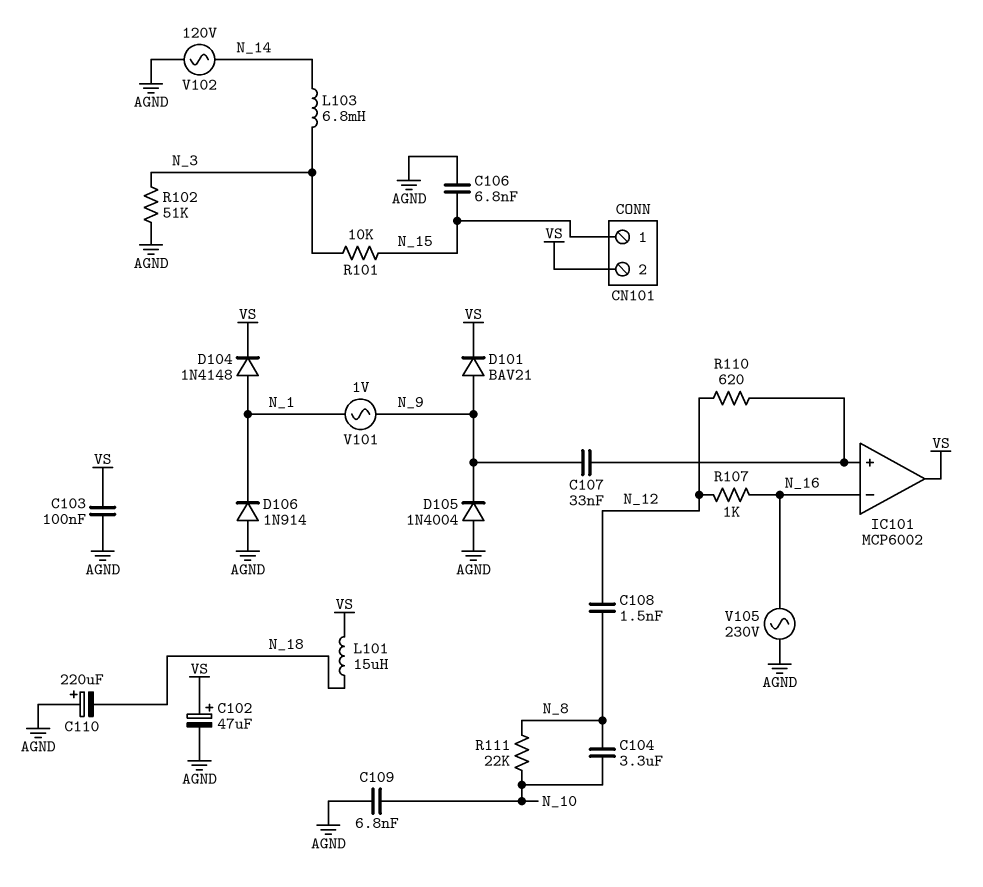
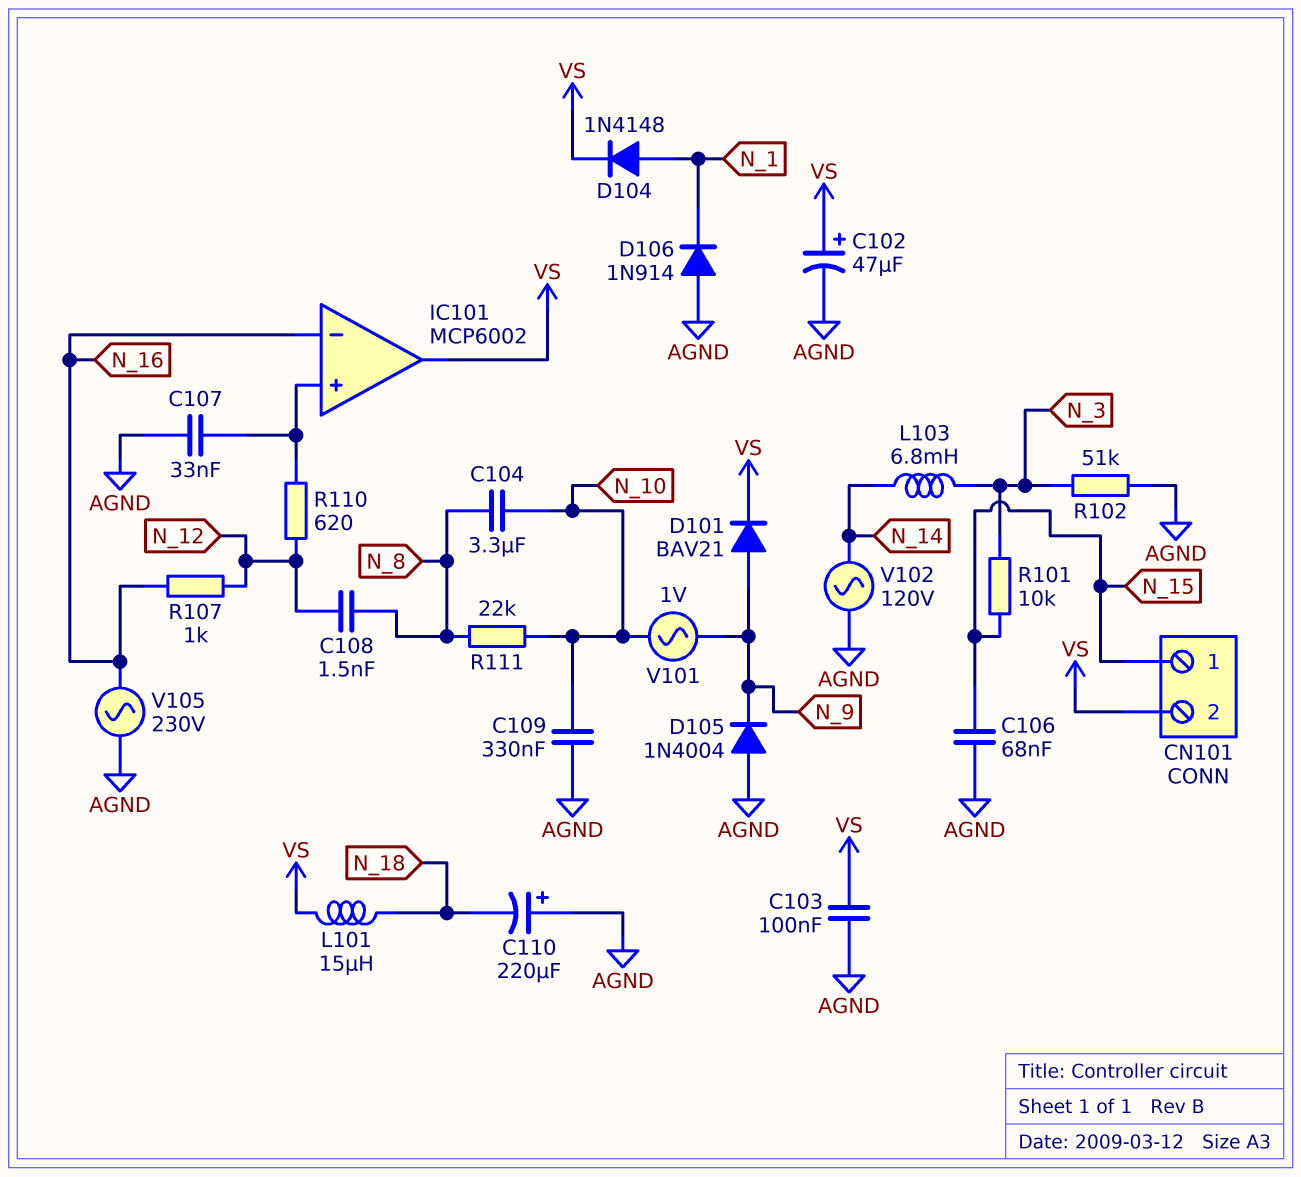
C106: 6.8nF (AGND, N_15) -> 68nF (AGND, N_15)
C107: 33nF (IC101/in+, N_9) -> 33nF (AGND, IC101/in+)
C109: 6.8nF (AGND, N_10) -> 330nF (AGND, N_10)
V101: AC 1V (N_1, N_9) -> AC 1V (N_9, N_10)

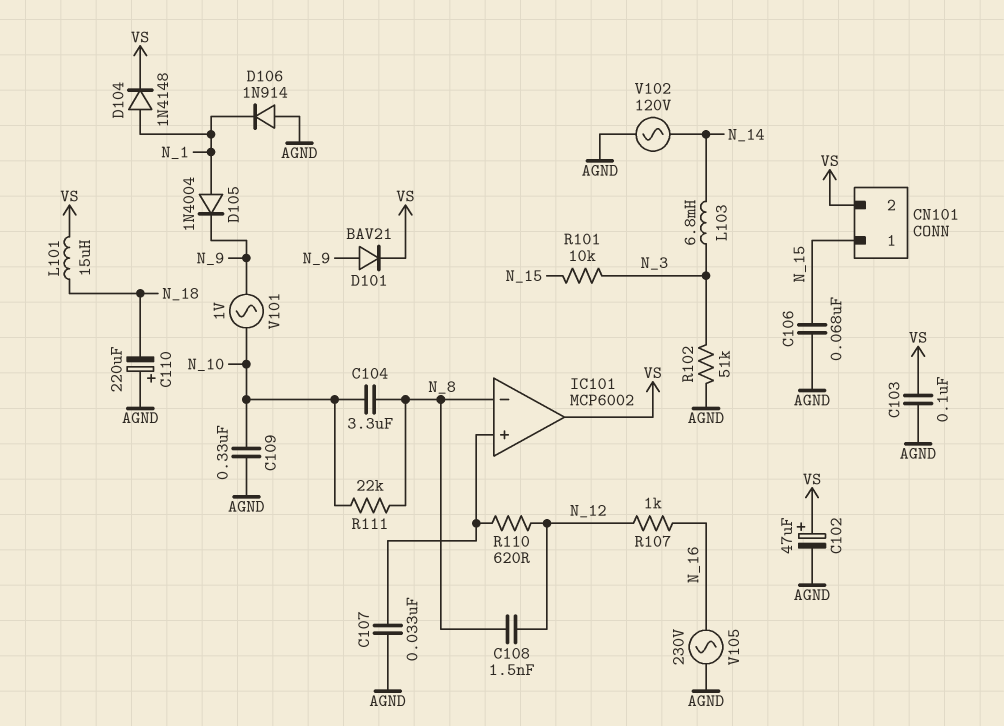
D105: diode 1N4004 (A AGND, K N_9) -> diode 1N4004 (A N_1, K N_9)
IC101 pin in-: N_16 -> N_8

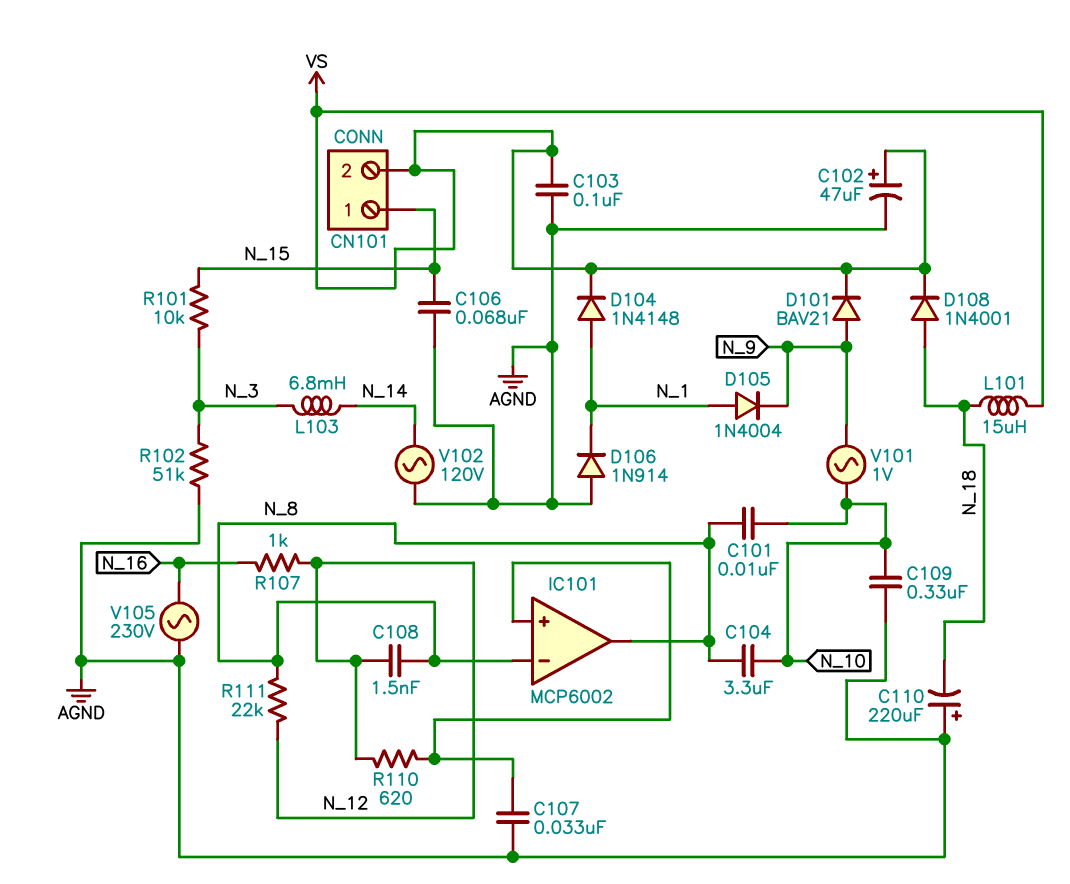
C101: none -> 10nF (N_8, N_10)
D108: none -> diode 1N4001 (A N_18, K VS)
IC101 pin out: VS -> N_8
R111: 22k (N_8, N_10) -> 22k (N_8, N_12)

